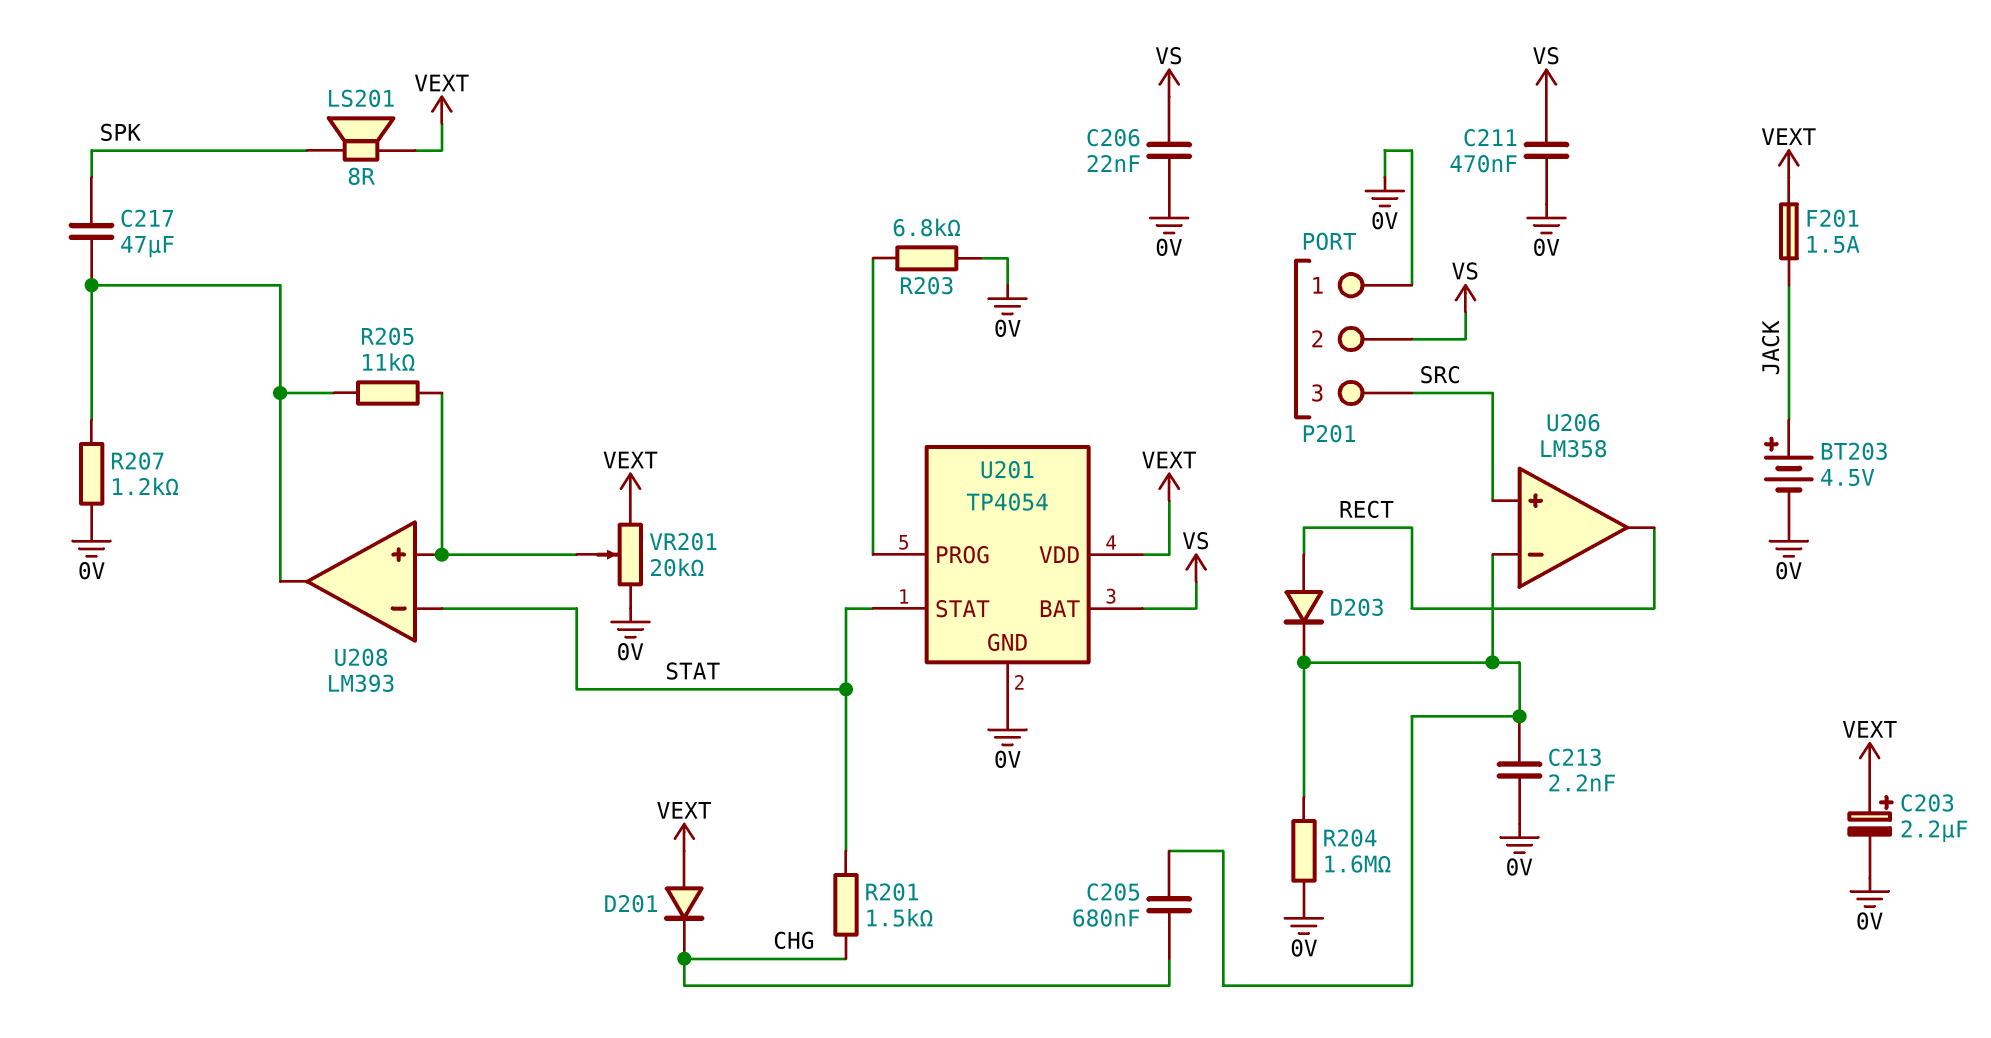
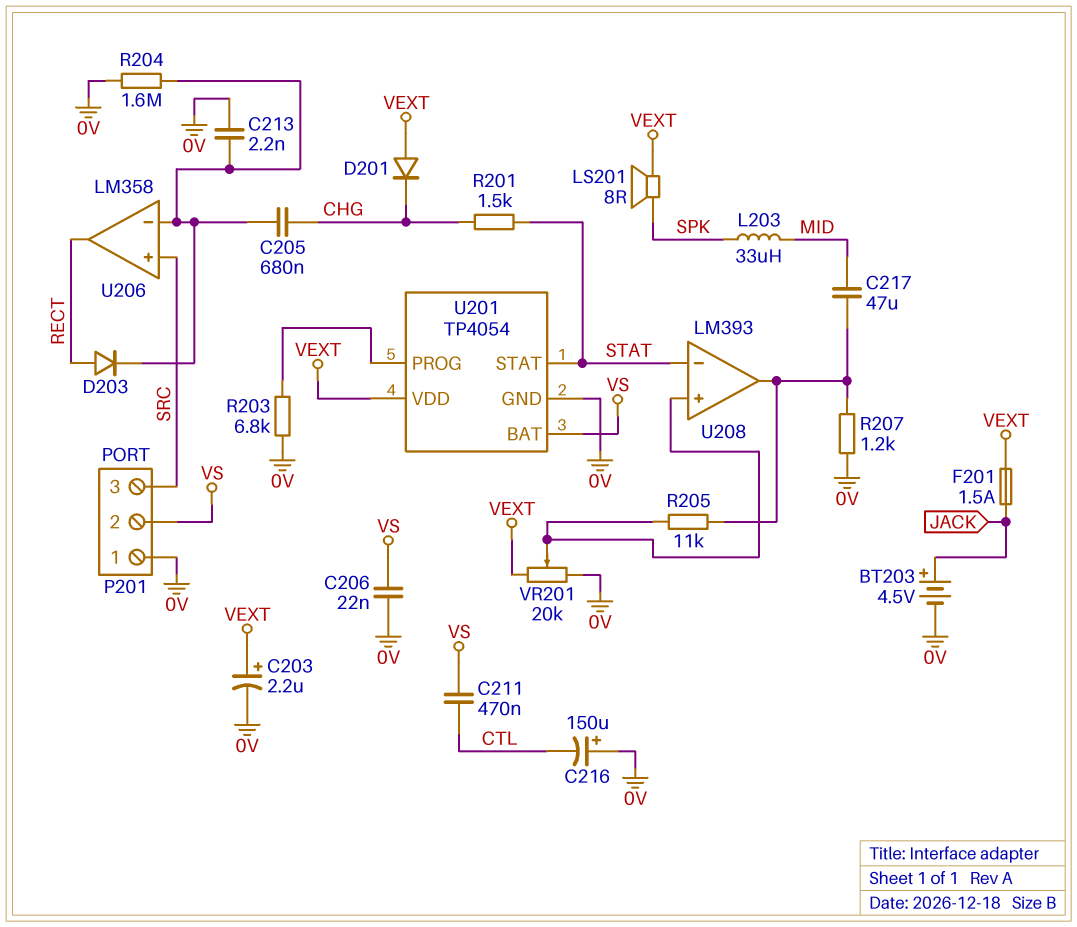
C211: 470nF (0V, VS) -> 470nF (CTL, VS)
C216: none -> 150uF (plus 0V, minus CTL)
C217: 47uF (SPK, U208/out) -> 47uF (MID, U208/out)
L203: none -> 33uH (MID, SPK)

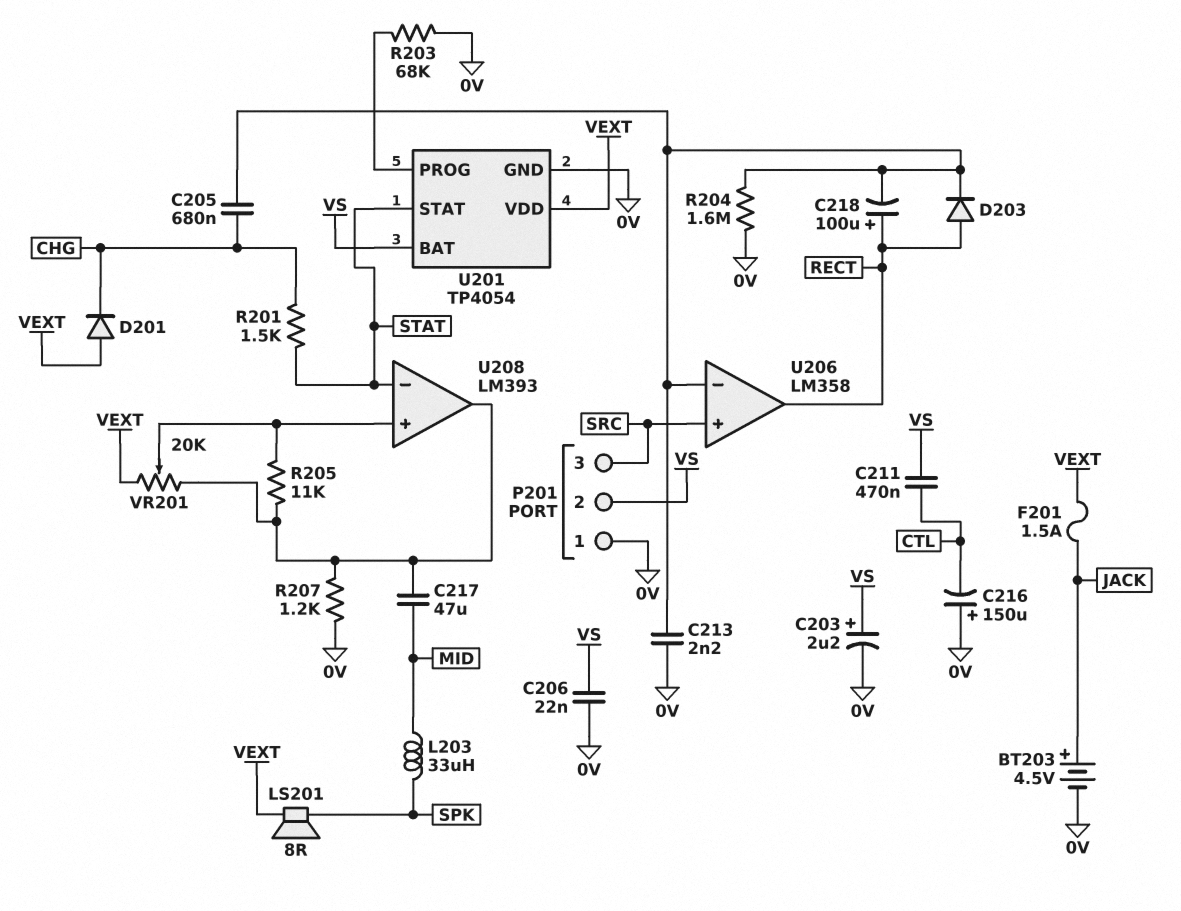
C203: 2.2uF (plus VEXT, minus 0V) -> 2.2uF (plus VS, minus 0V)
C218: none -> 100uF (plus RECT, minus U206/in-)
R203: 6.8k (0V, U201/PROG) -> 68k (0V, U201/PROG)
VR201: 20k (0V, VEXT, wiper U208/in+) -> 20k (U208/out, VEXT, wiper U208/in+)

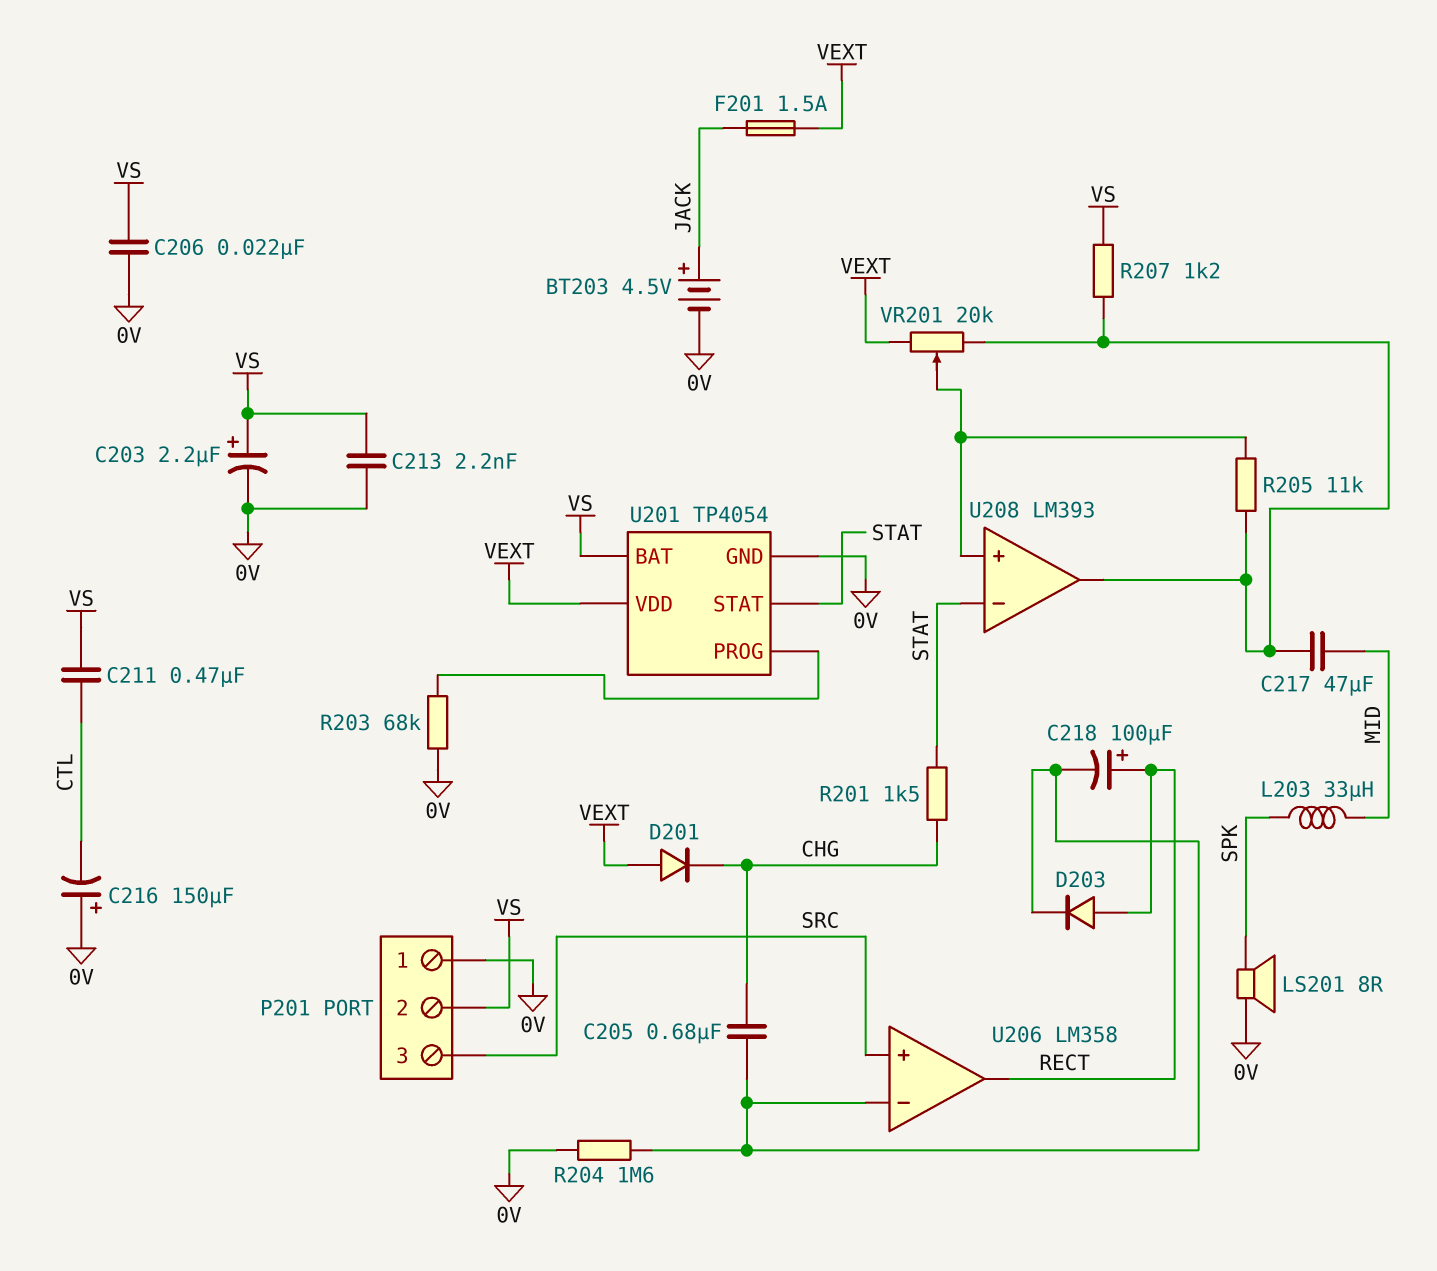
C213: 2.2nF (0V, U206/in-) -> 2.2nF (0V, VS)
LS201: speaker 8R (SPK, VEXT) -> speaker 8R (0V, SPK)
R207: 1.2k (0V, U208/out) -> 1.2k (U208/out, VS)

